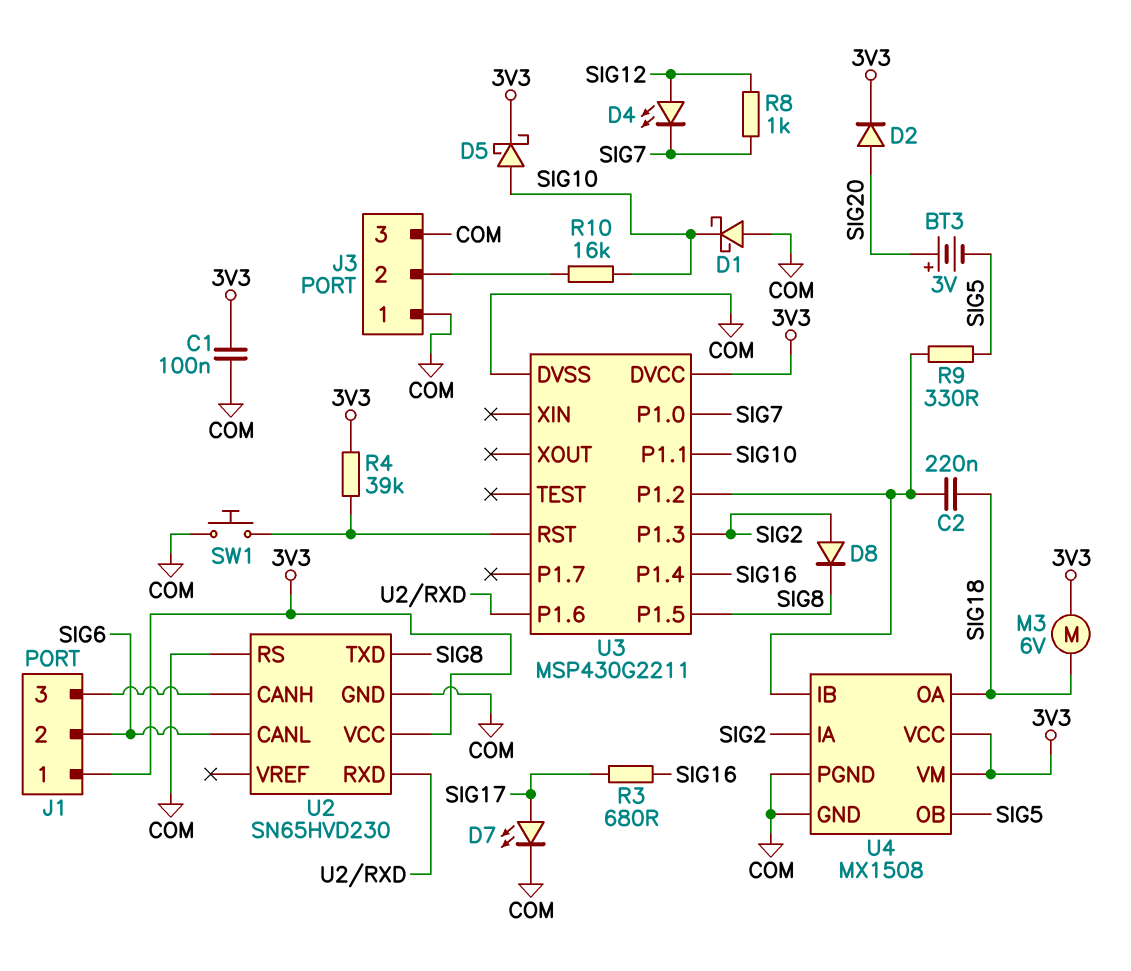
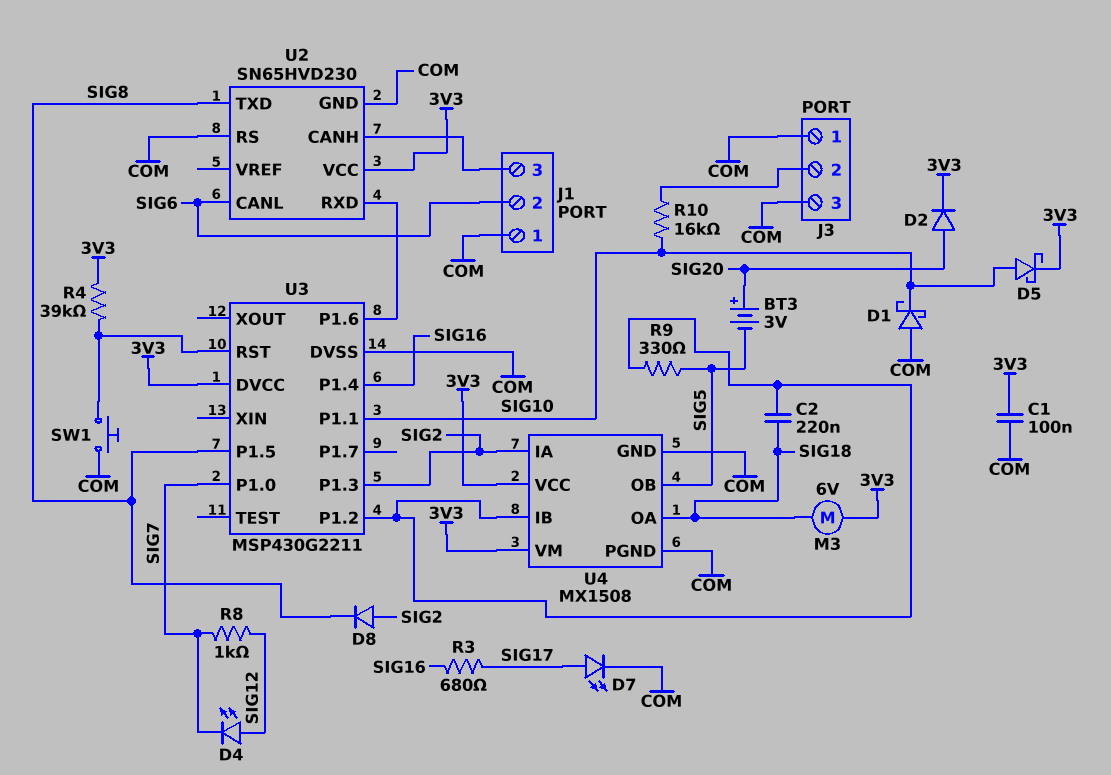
J1 pin 1: 3V3 -> COM

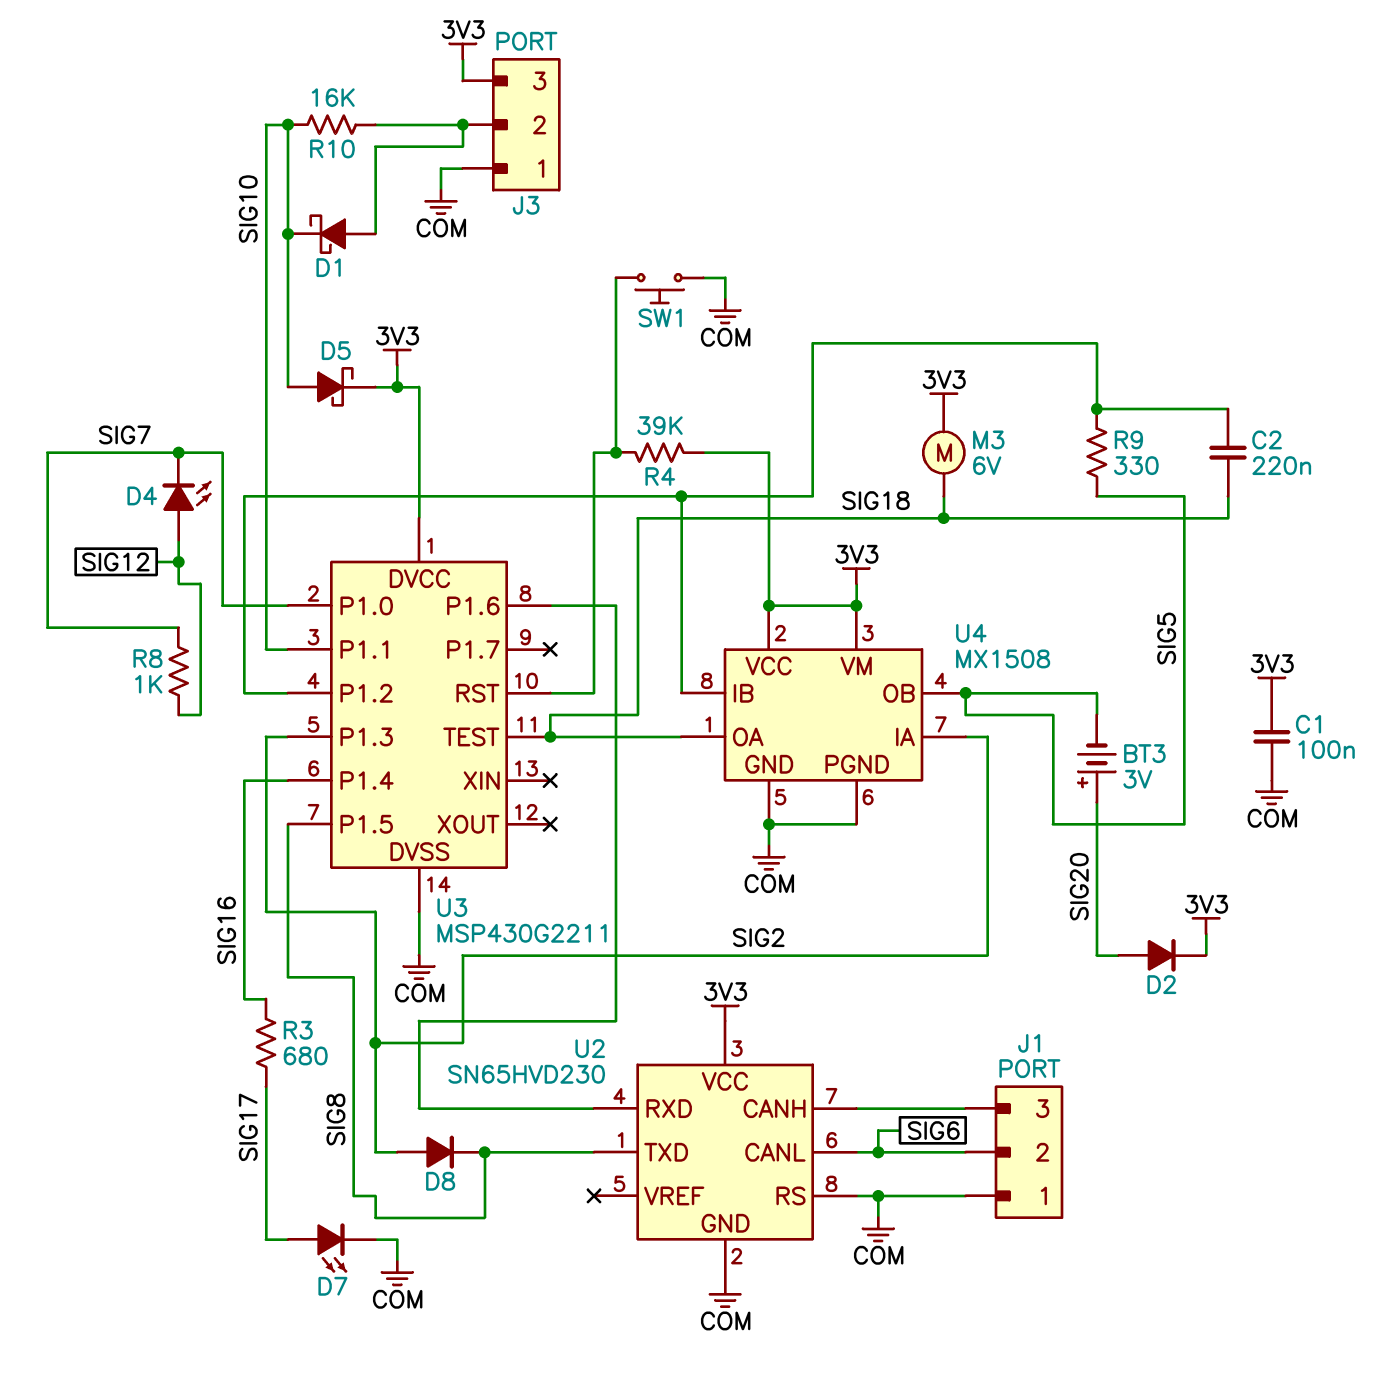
D1: schottky (A COM, K SIG10) -> schottky (A J3/2, K SIG10)
J3 pin 3: COM -> 3V3
U3 pin TEST: none -> SIG18

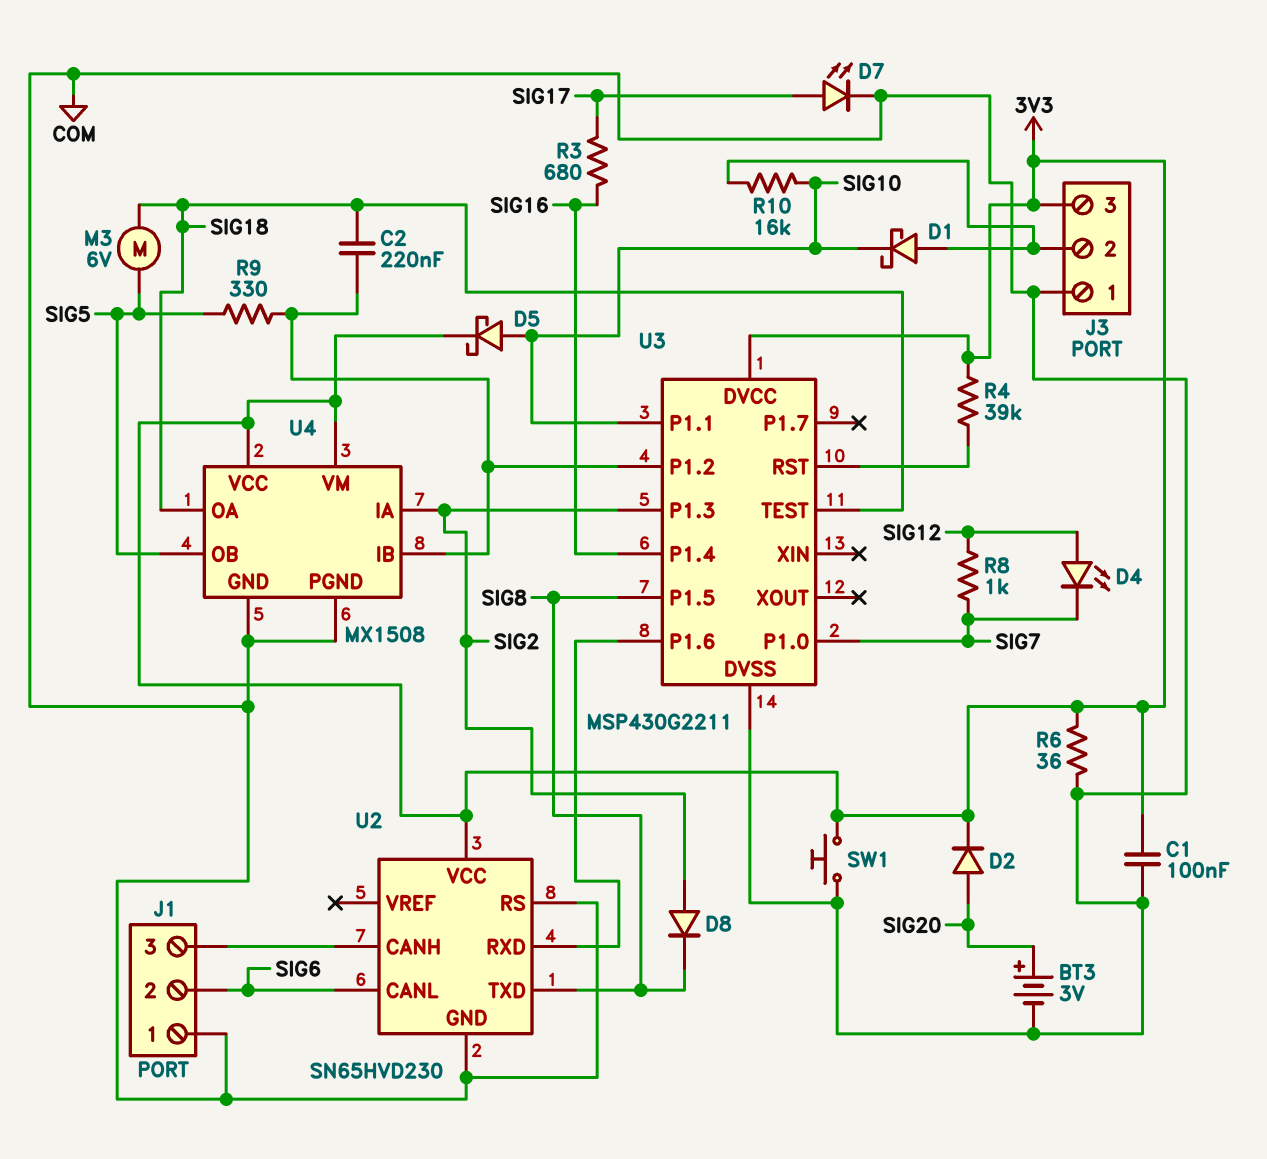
BT3: 3V (plus SIG20, minus SIG5) -> 3V (plus SIG20, minus COM)
M3: motor 6V (3V3, SIG18) -> motor 6V (SIG5, SIG18)
R6: none -> 36 (3V3, COM)
SW1: button (COM, U3/RST) -> button (3V3, COM)

